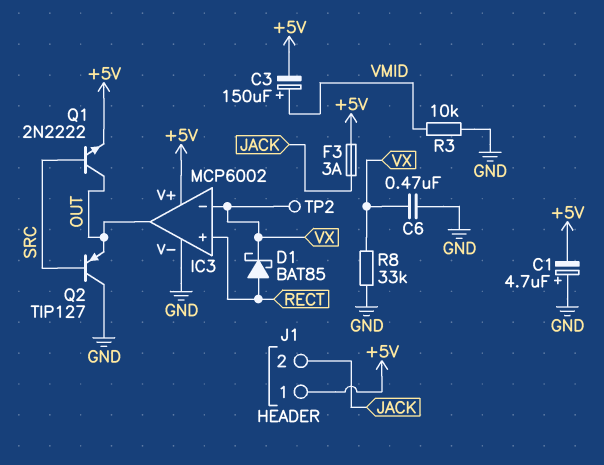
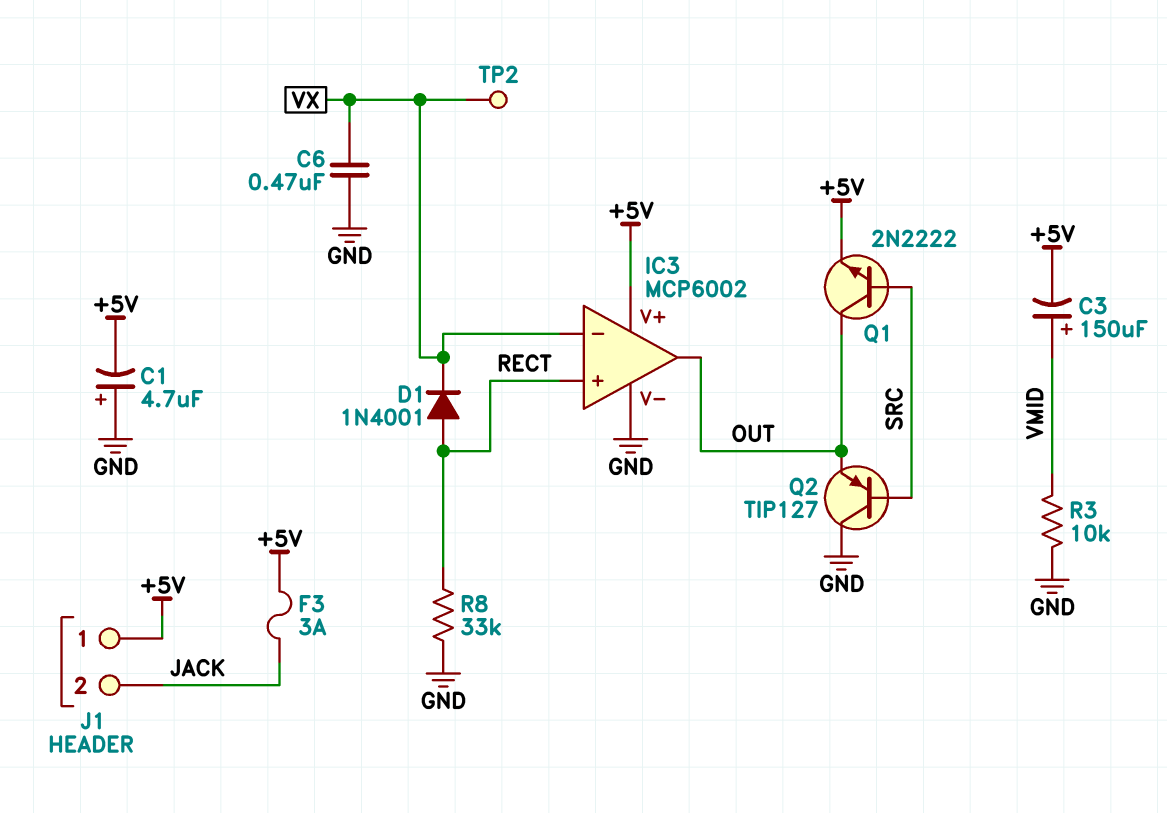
D1: schottky BAT85 (A RECT, K VX) -> diode 1N4001 (A RECT, K VX)
R8: 33k (GND, VX) -> 33k (GND, RECT)

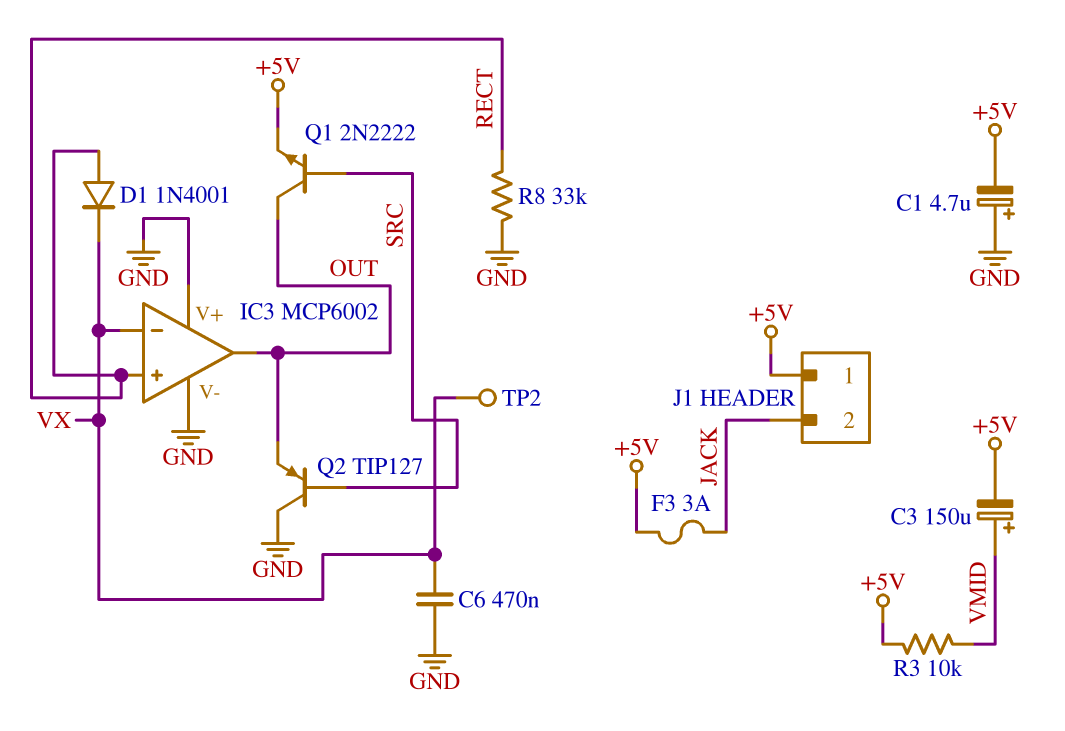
IC3 pin V+: +5V -> GND
R3: 10k (GND, VMID) -> 10k (+5V, VMID)

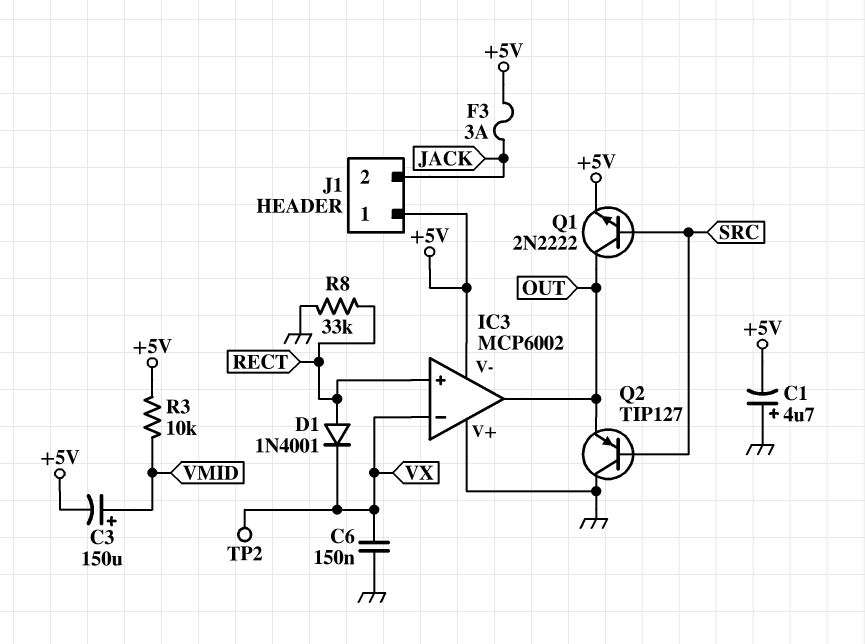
C6: 470nF (GND, VX) -> 150nF (GND, VX)
IC3 pin V-: GND -> +5V

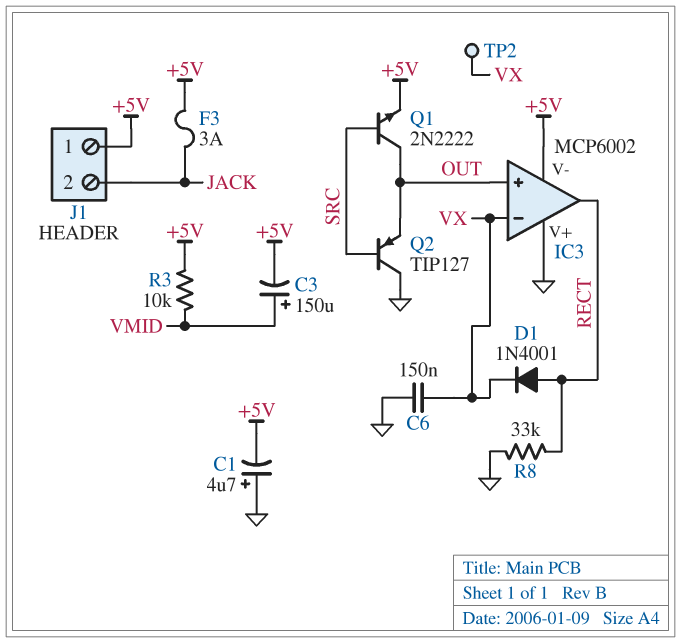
IC3 pin in+: RECT -> OUT
IC3 pin out: OUT -> RECT

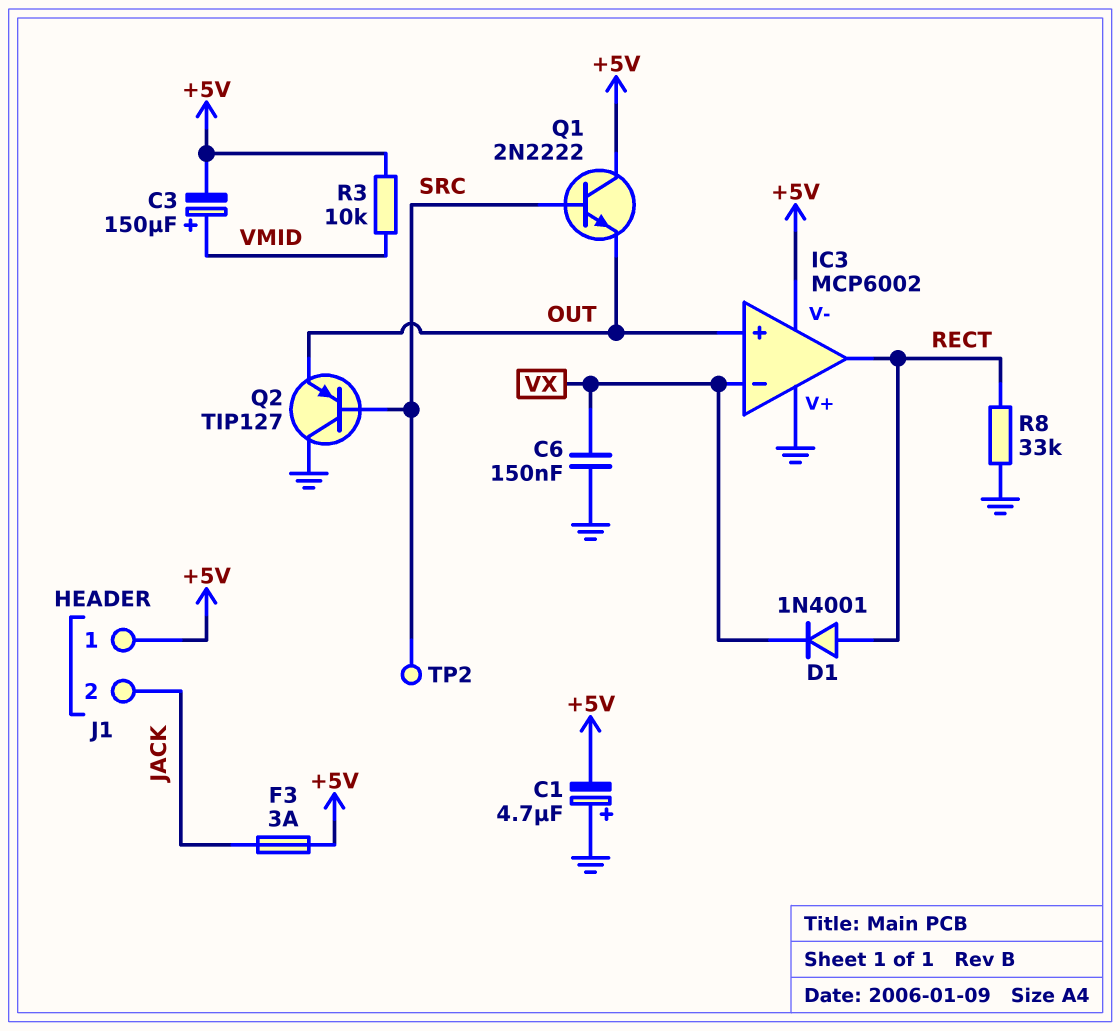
Q1: NPN 2N2222 (B SRC, C OUT, E +5V) -> NPN 2N2222 (B SRC, C +5V, E OUT)
TP2: test point (VX) -> test point (SRC)

